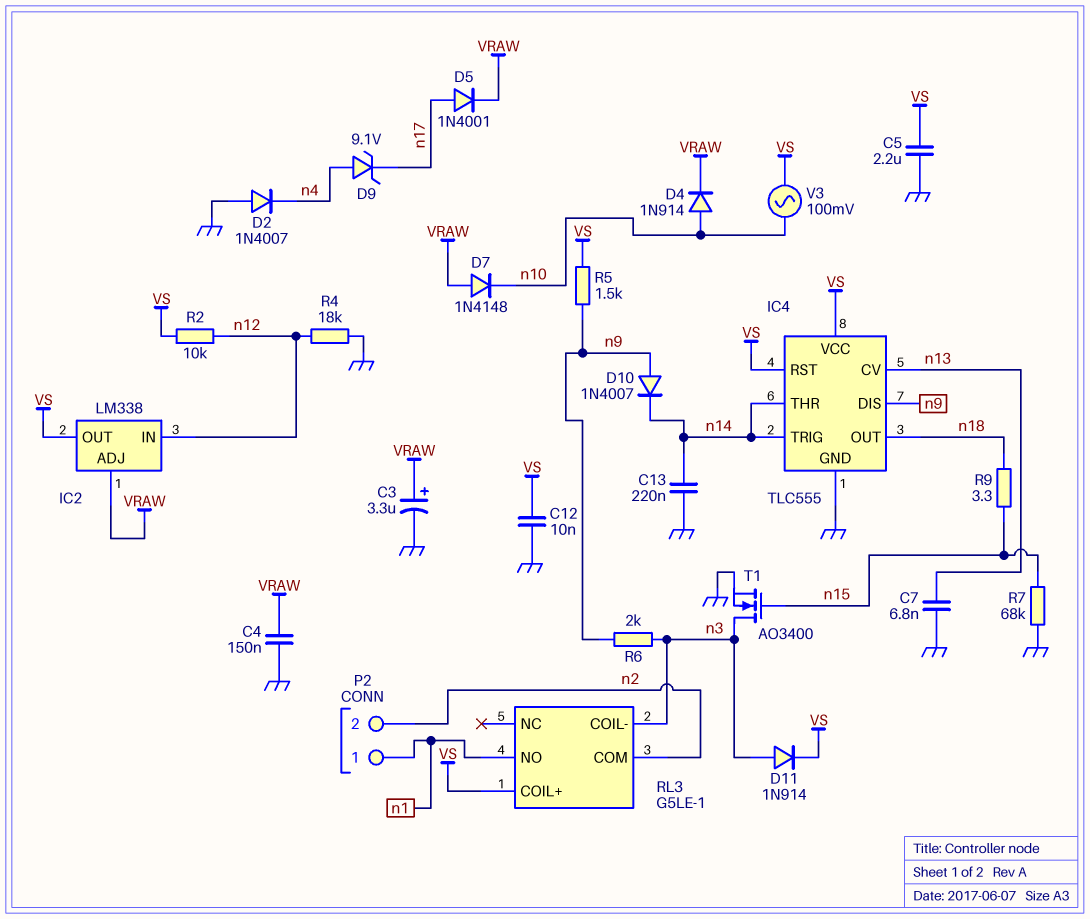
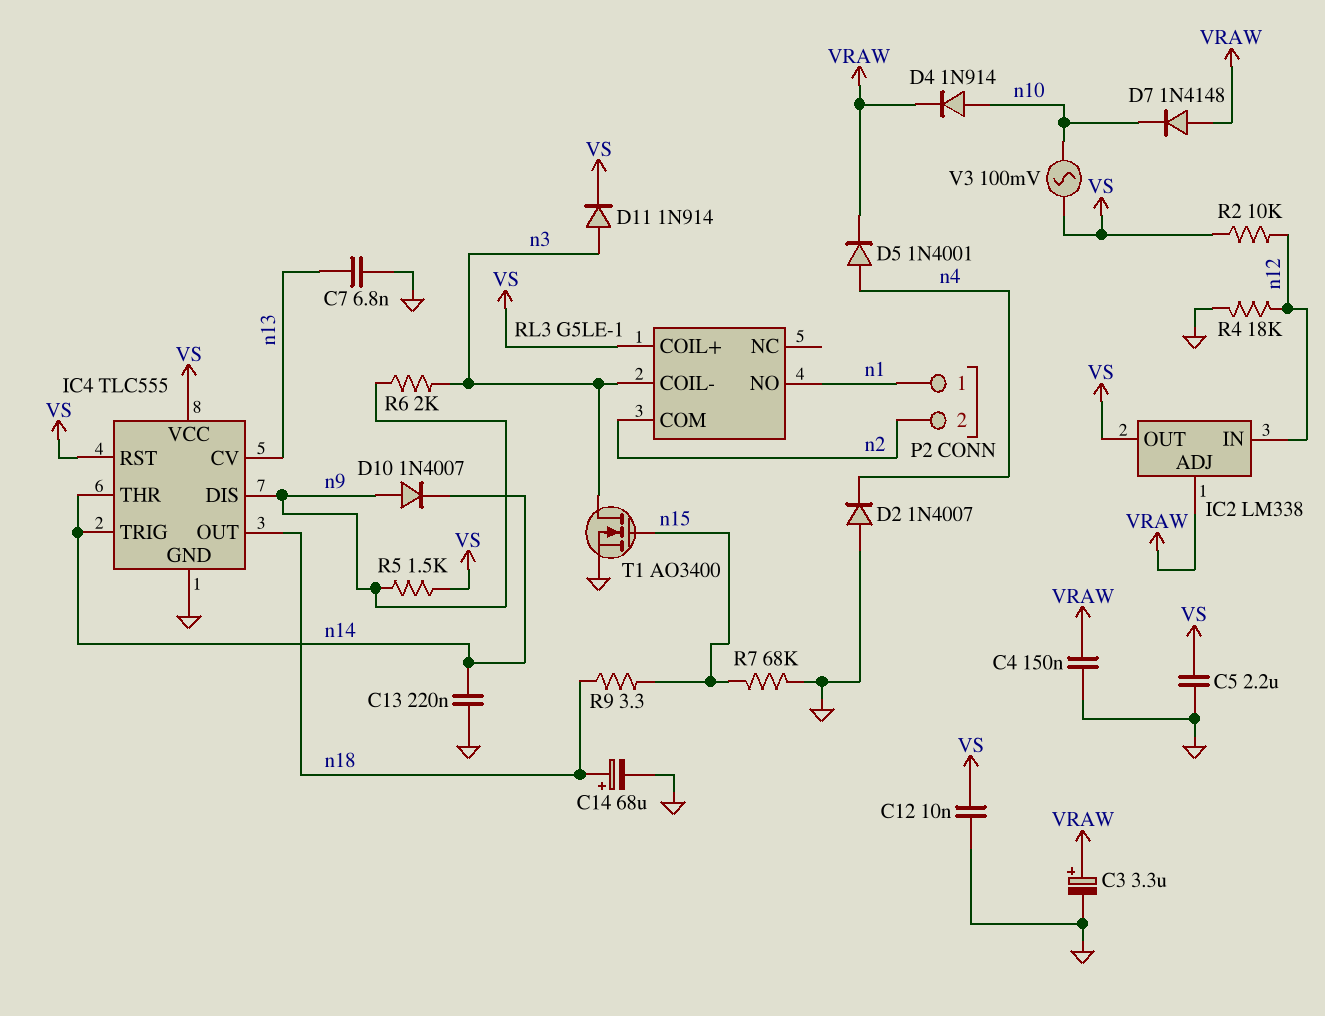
C14: none -> 68uF (plus n18, minus GND)
D5: diode 1N4001 (A n17, K VRAW) -> diode 1N4001 (A n4, K VRAW)
D9: zener 9.1V (A n4, K n17) -> none

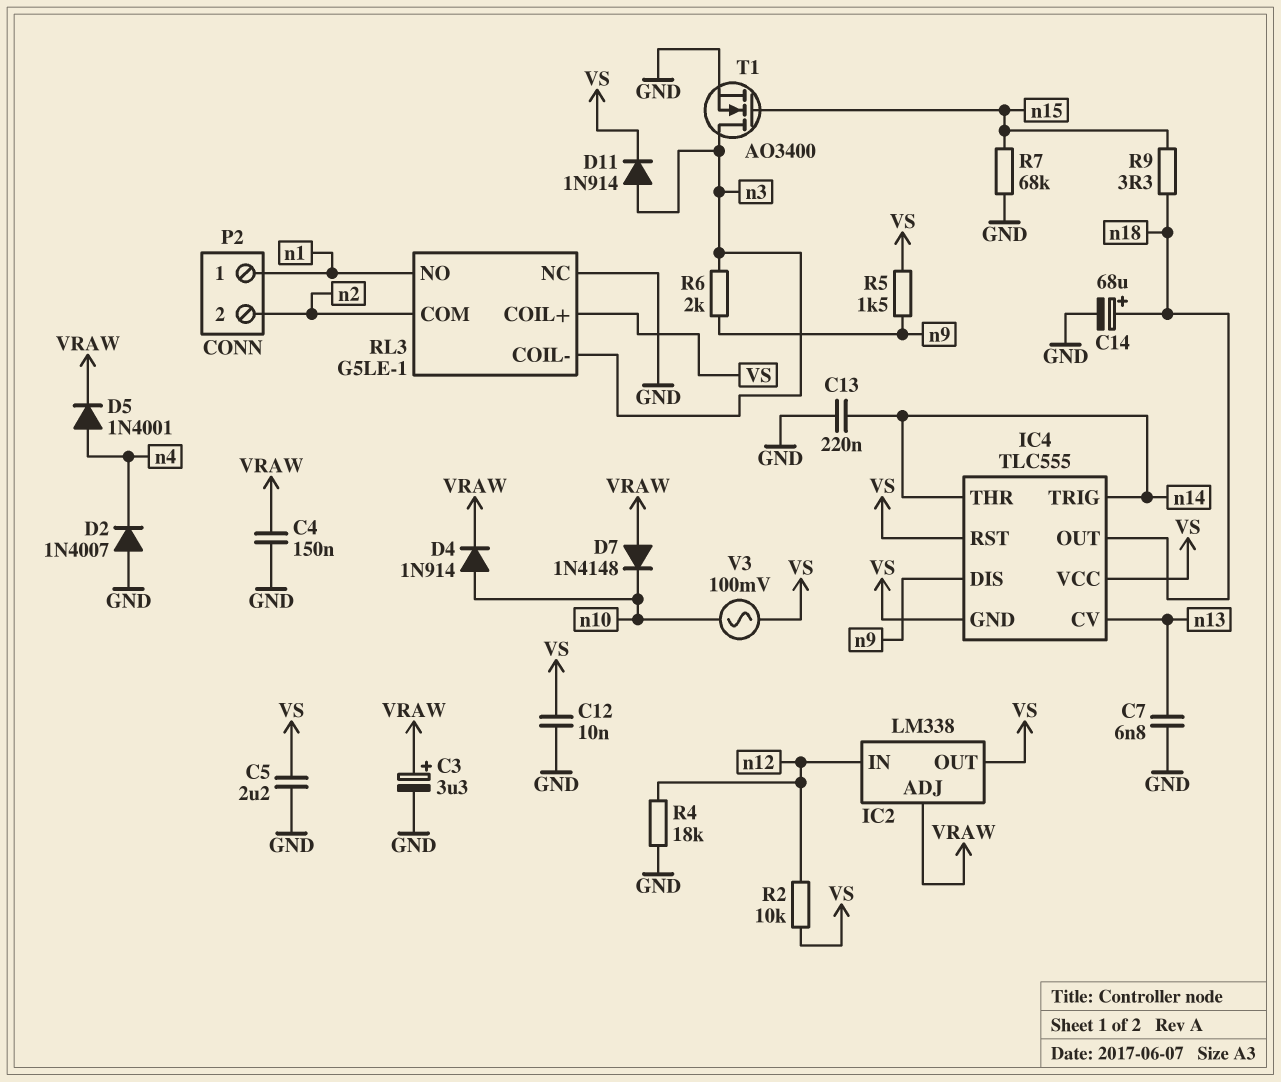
D10: diode 1N4007 (A n9, K n14) -> none
IC4 pin GND: GND -> VS
RL3 pin NC: none -> GND

